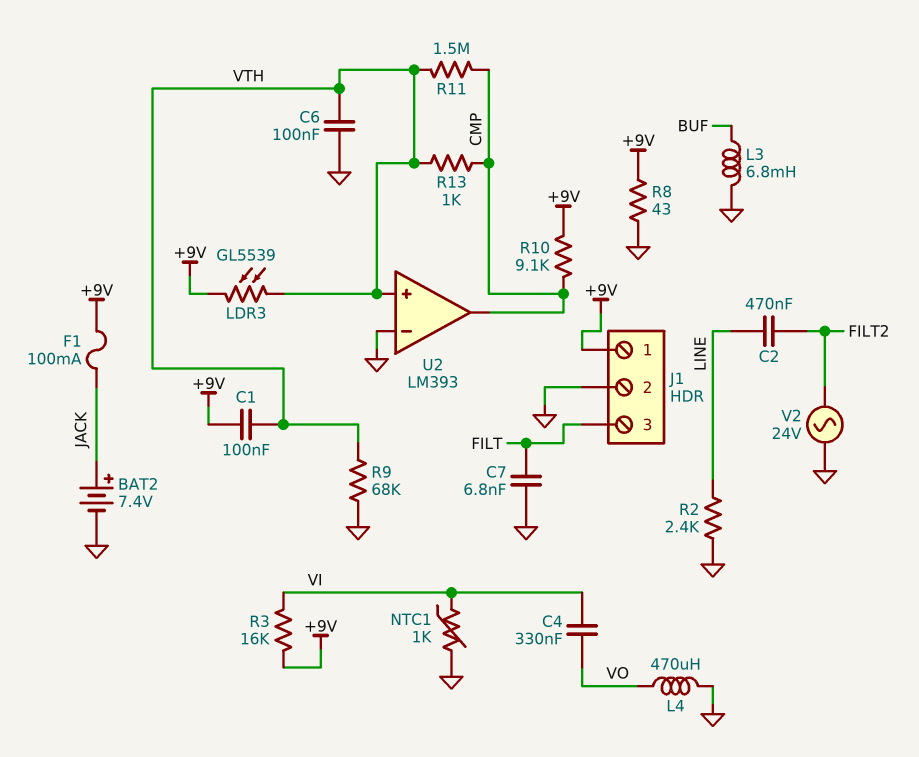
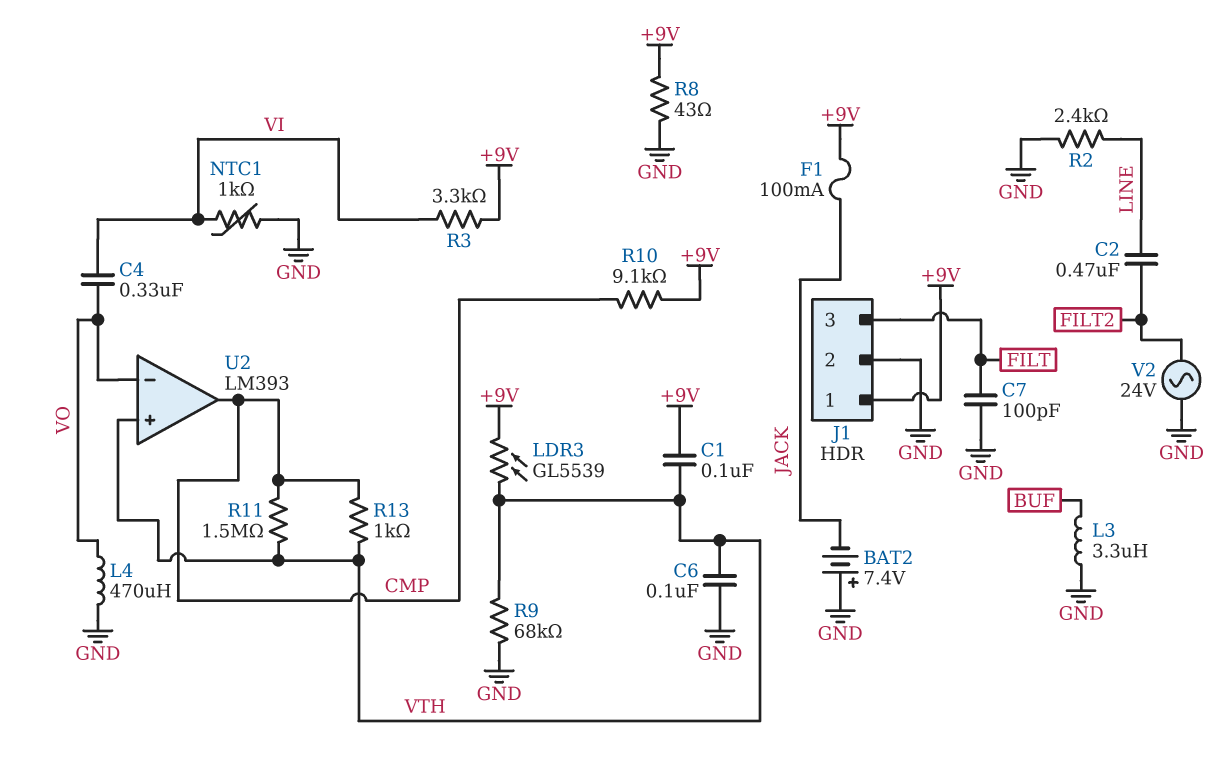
BAT2: 7.4V (plus JACK, minus GND) -> 7.4V (plus GND, minus JACK)
C7: 6.8nF (FILT, GND) -> 100pF (FILT, GND)
L3: 6.8mH (BUF, GND) -> 3.3uH (BUF, GND)
R3: 16k (+9V, VI) -> 3.3k (+9V, VI)
U2 pin in-: GND -> VO

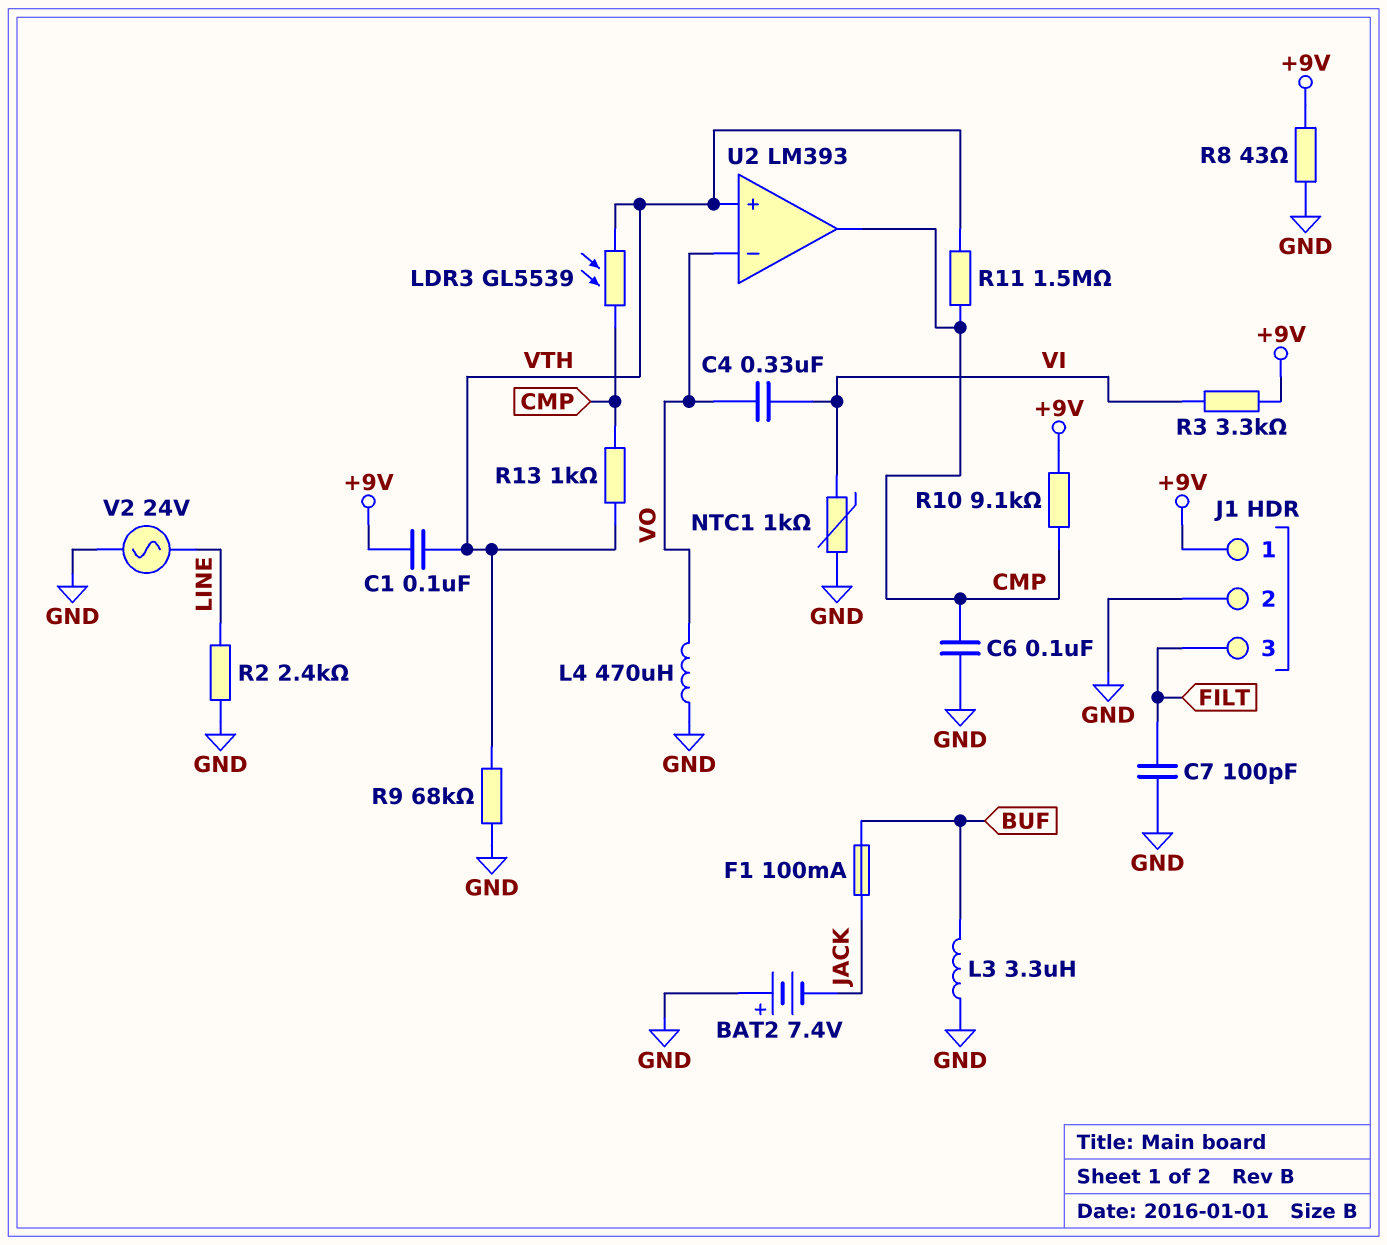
C2: 470nF (FILT2, LINE) -> none
C6: 100nF (GND, VTH) -> 100nF (CMP, GND)
F1: 100mA (+9V, JACK) -> 100mA (BUF, JACK)
LDR3: GL5539 (+9V, VTH) -> GL5539 (CMP, VTH)
V2: AC 24V (FILT2, GND) -> AC 24V (GND, LINE)

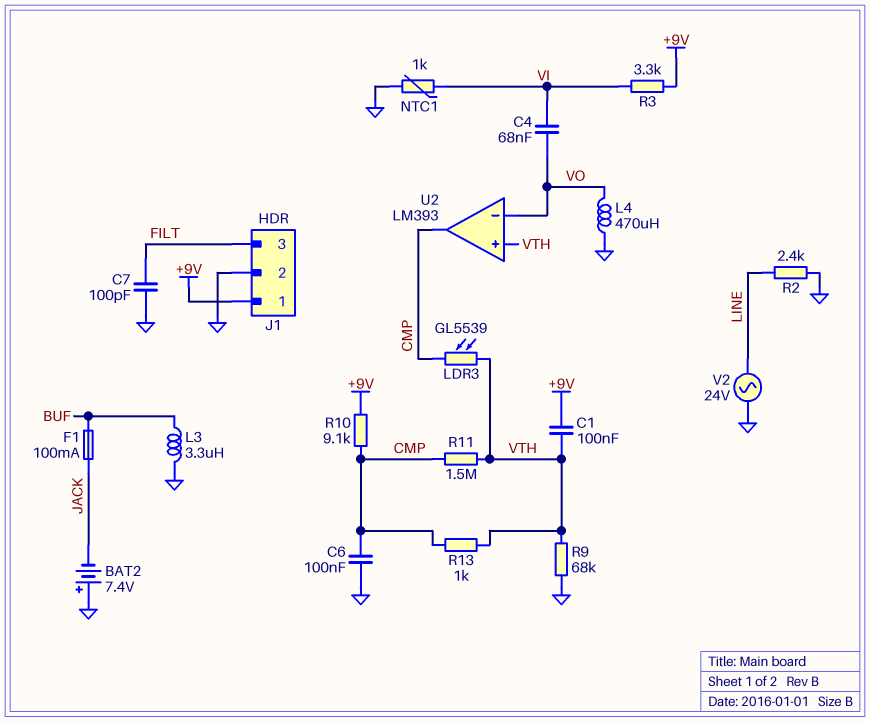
C4: 330nF (VI, VO) -> 68nF (VI, VO)
R8: 43 (+9V, GND) -> none

